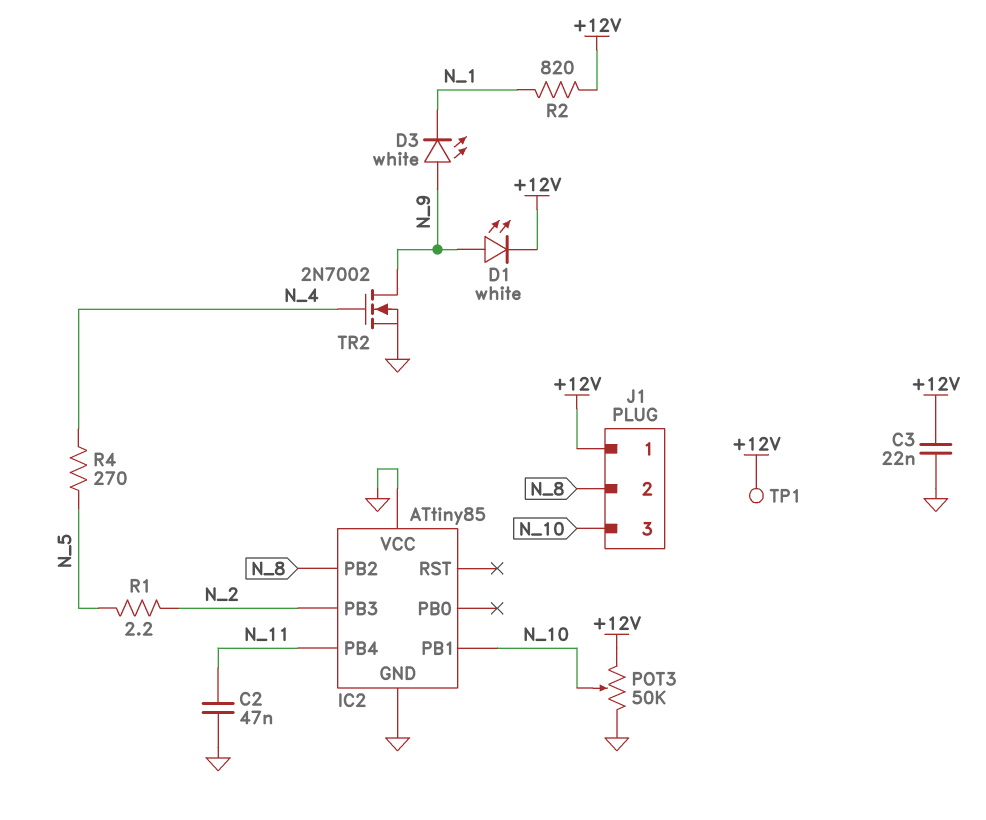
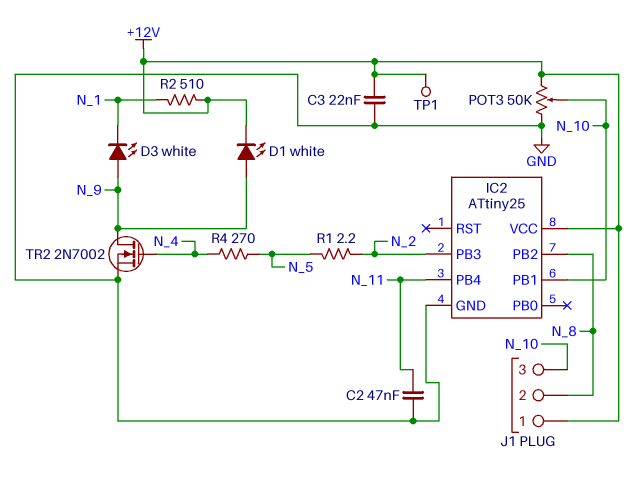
IC2: ATtiny85 -> ATtiny25
IC2 pin VCC: GND -> +12V
R2: 820 (+12V, N_1) -> 510 (+12V, N_1)

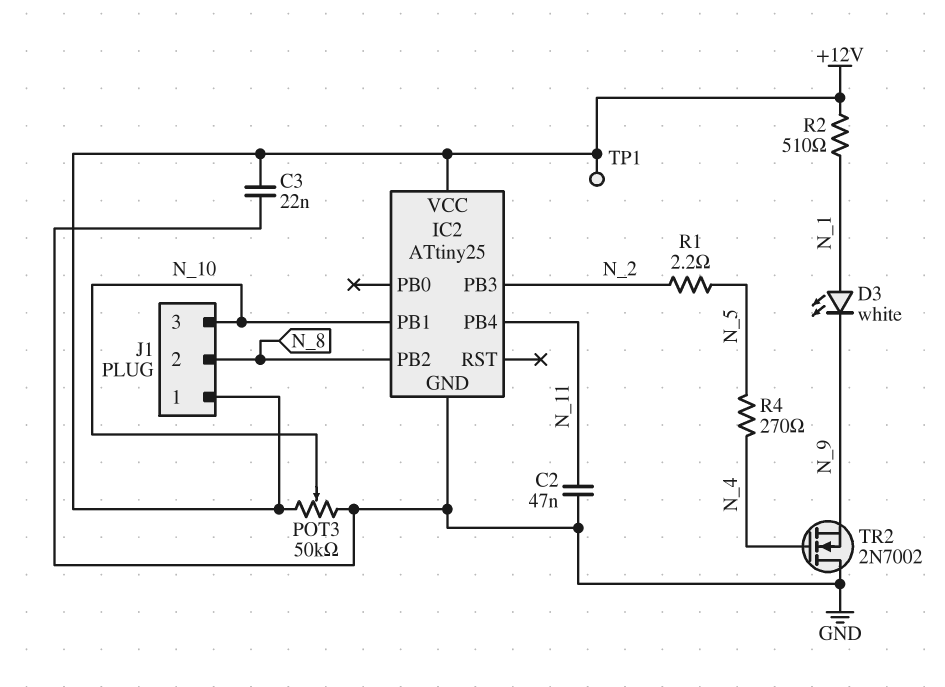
D1: LED white (A N_9, K +12V) -> none
D3: LED white (A N_9, K N_1) -> LED white (A N_1, K N_9)
TR2: NMOS 2N7002 (G N_4, D N_9, S GND) -> NMOS 2N7002 (G N_4, D GND, S N_9)

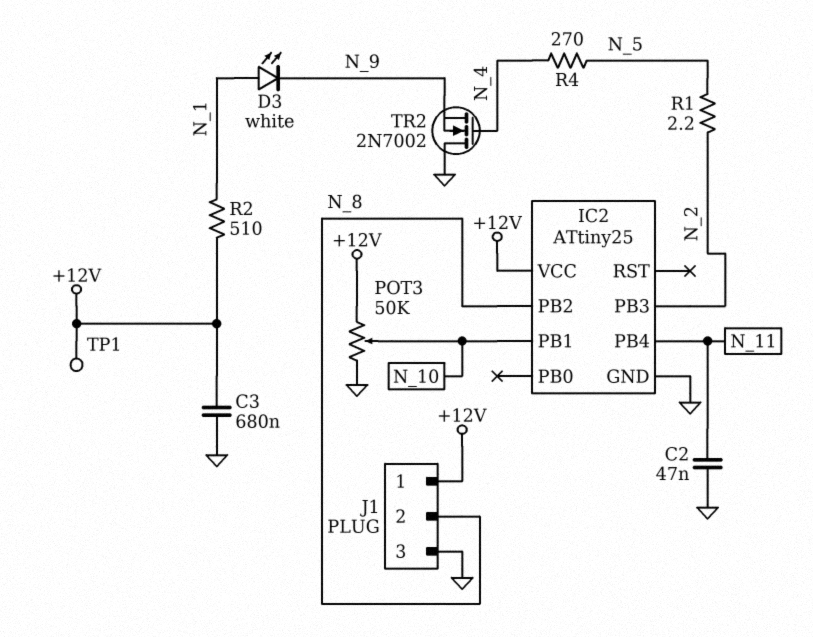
C3: 22nF (+12V, GND) -> 680nF (+12V, GND)
J1 pin 3: N_10 -> GND

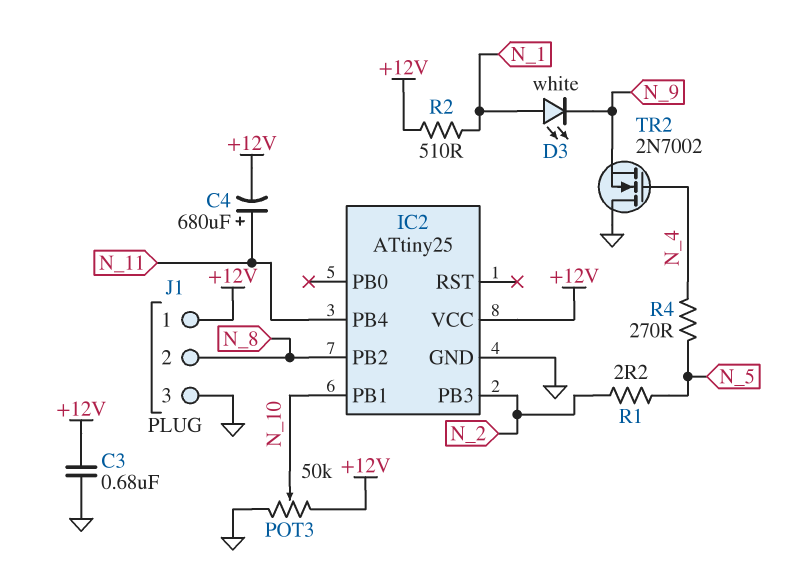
C2: 47nF (GND, N_11) -> none
C4: none -> 680uF (plus N_11, minus +12V)
TP1: test point (+12V) -> none

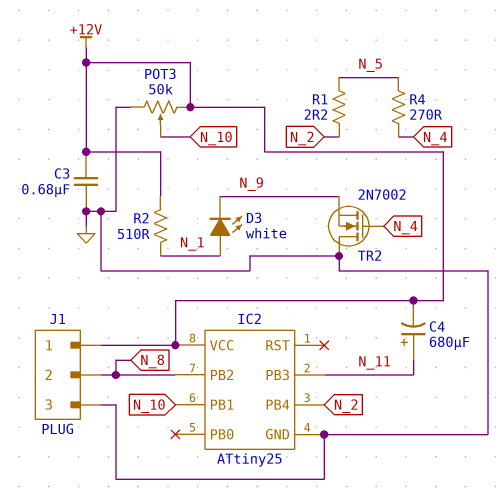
IC2 pin PB3: N_2 -> N_11
IC2 pin PB4: N_11 -> N_2

